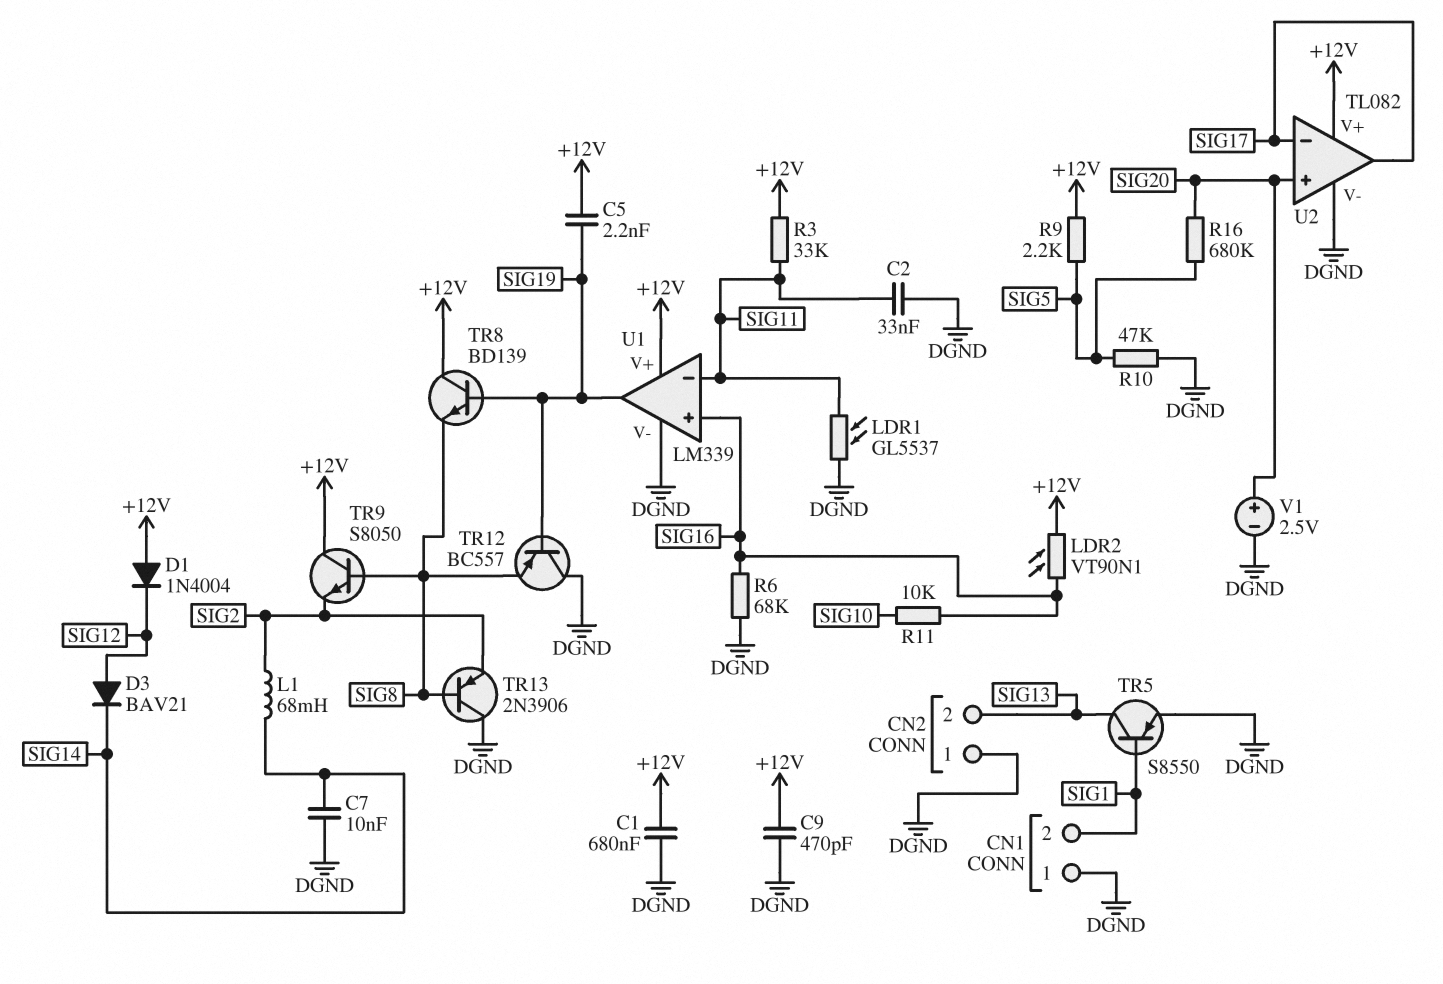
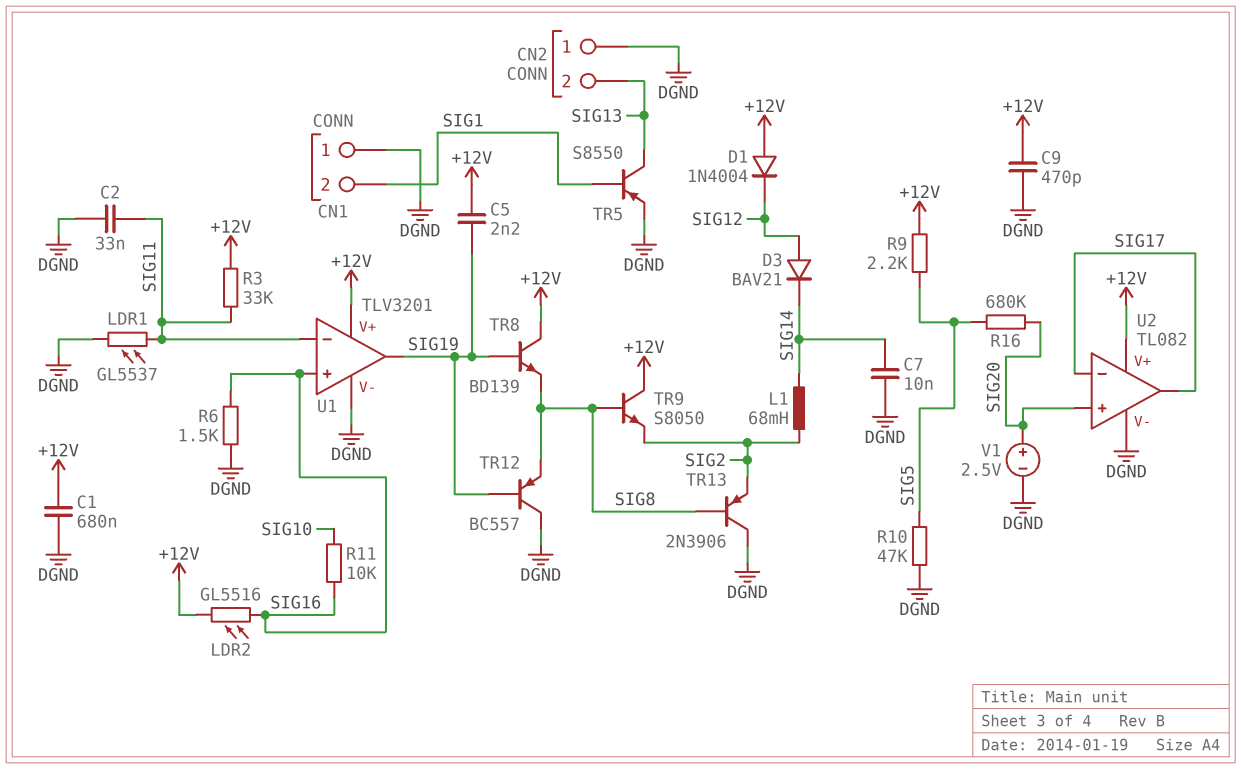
LDR2: VT90N1 (+12V, SIG16) -> GL5516 (+12V, SIG16)
R6: 68k (DGND, SIG16) -> 1.5k (DGND, SIG16)
U1: LM339 -> TLV3201

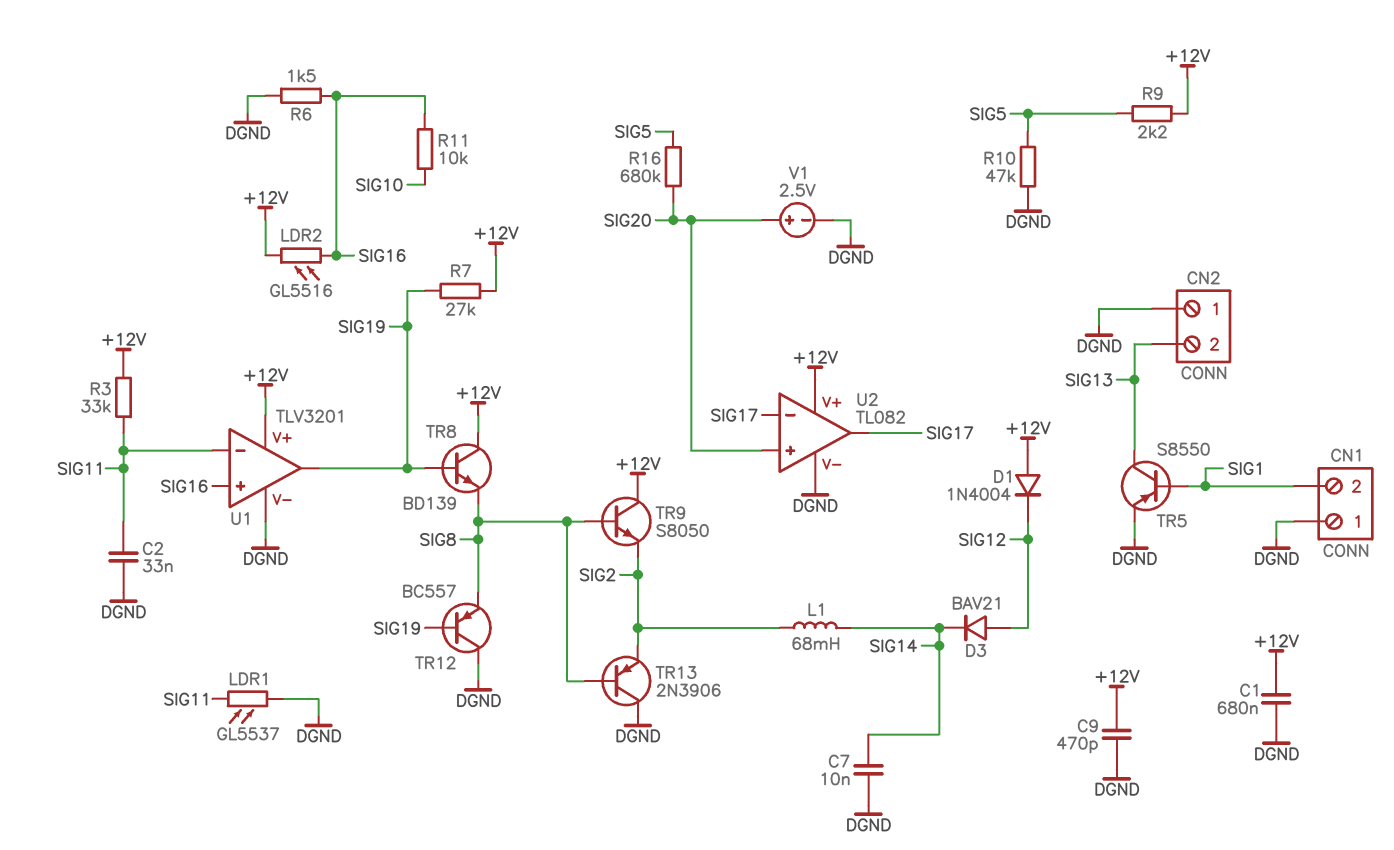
C5: 2.2nF (+12V, SIG19) -> none
R7: none -> 27k (+12V, SIG19)

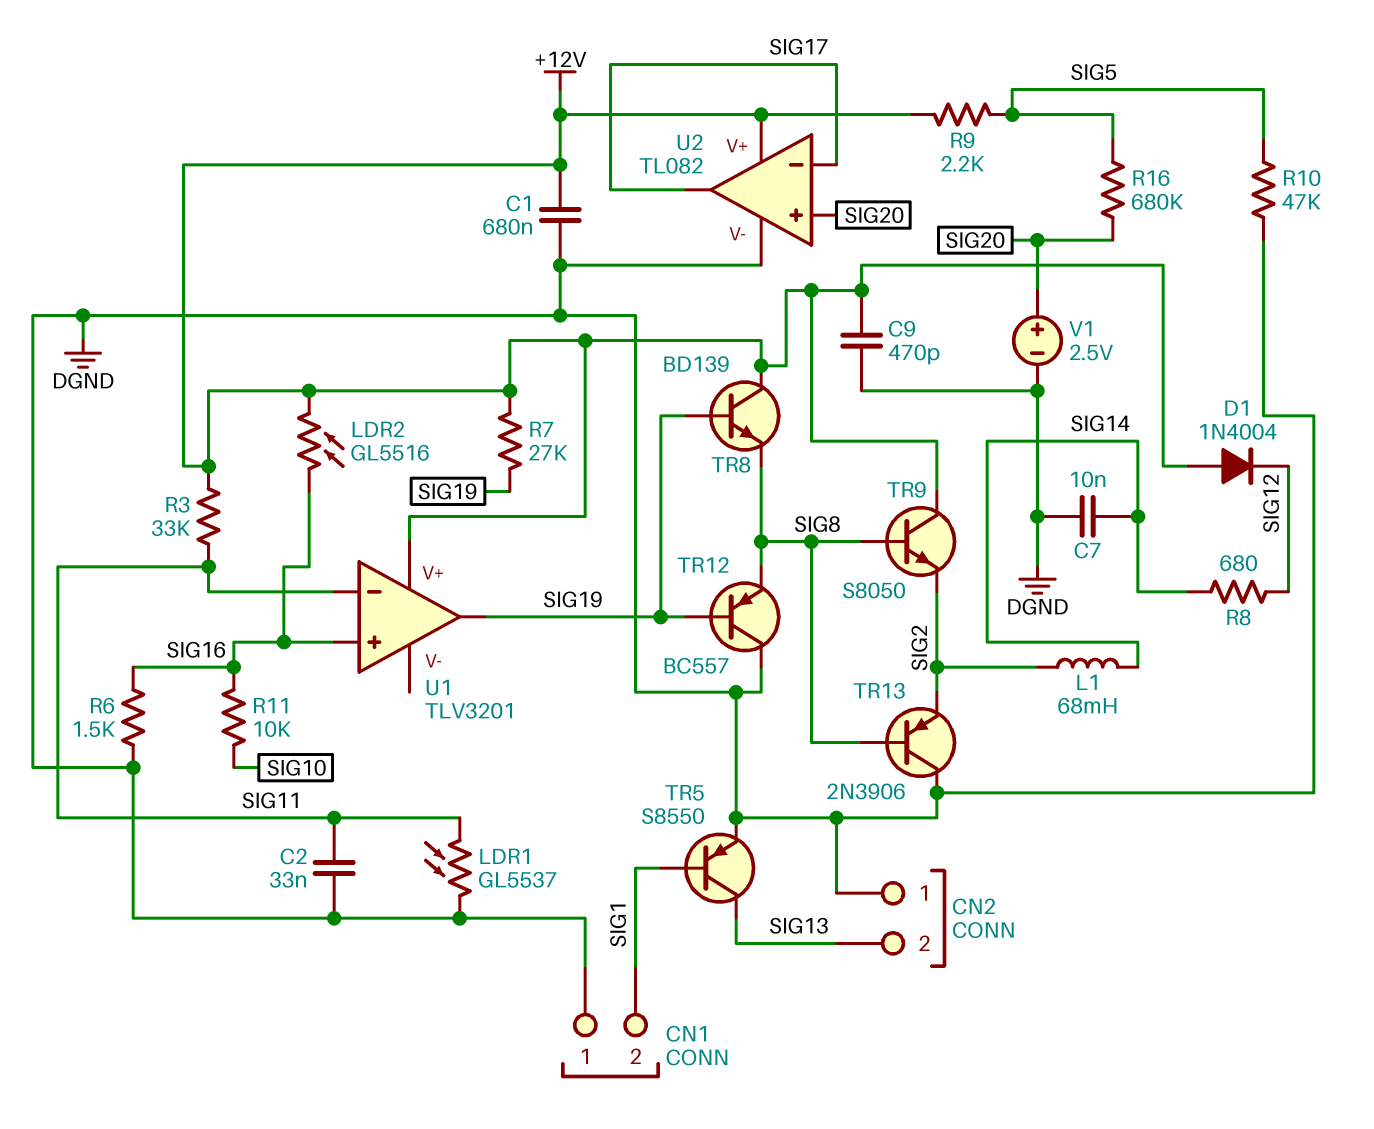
D3: diode BAV21 (A SIG12, K SIG14) -> none
R8: none -> 680 (SIG12, SIG14)
U1 pin V-: DGND -> none

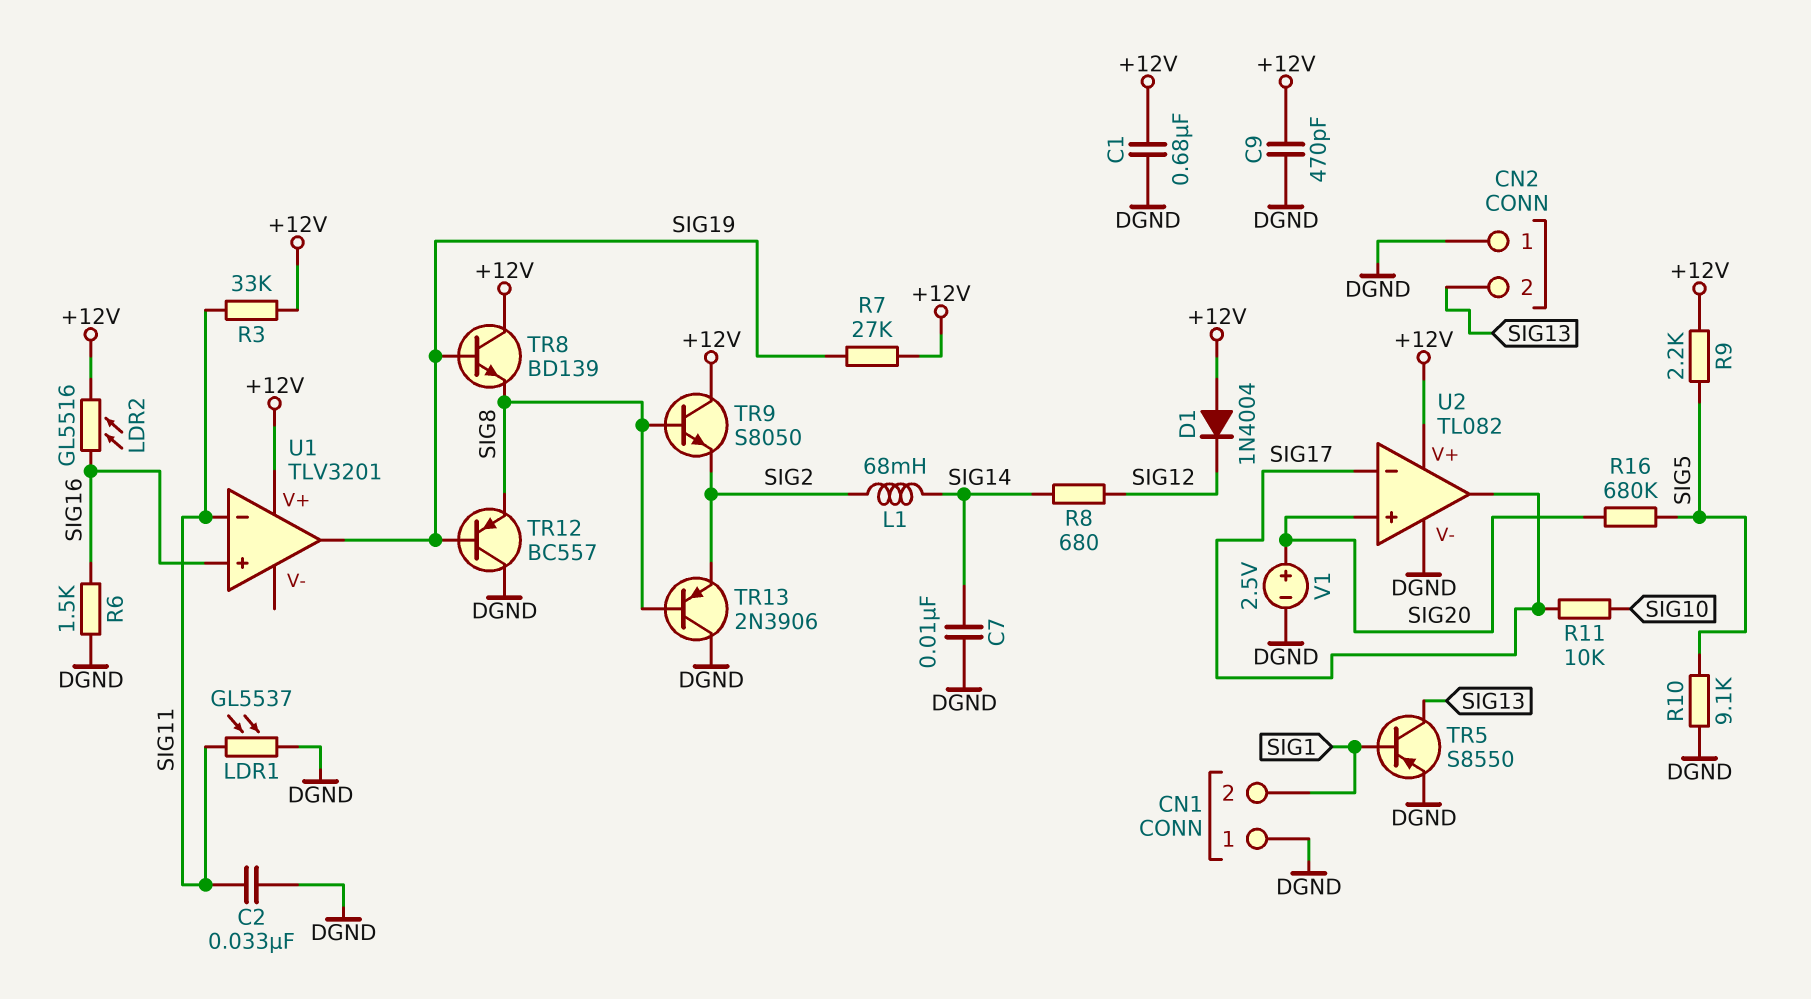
R10: 47k (DGND, SIG5) -> 9.1k (DGND, SIG5)
R11: 10k (SIG10, SIG16) -> 10k (SIG10, SIG17)

